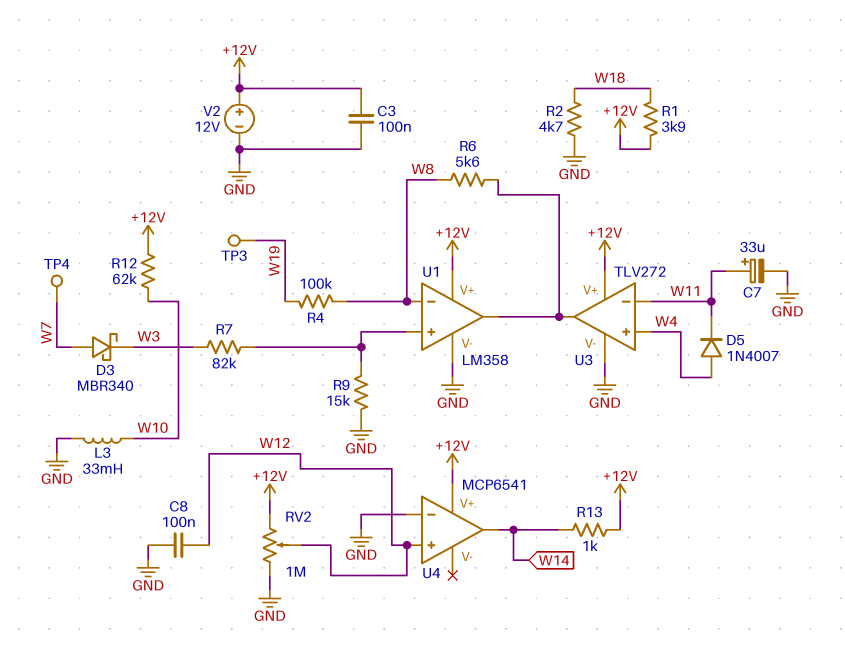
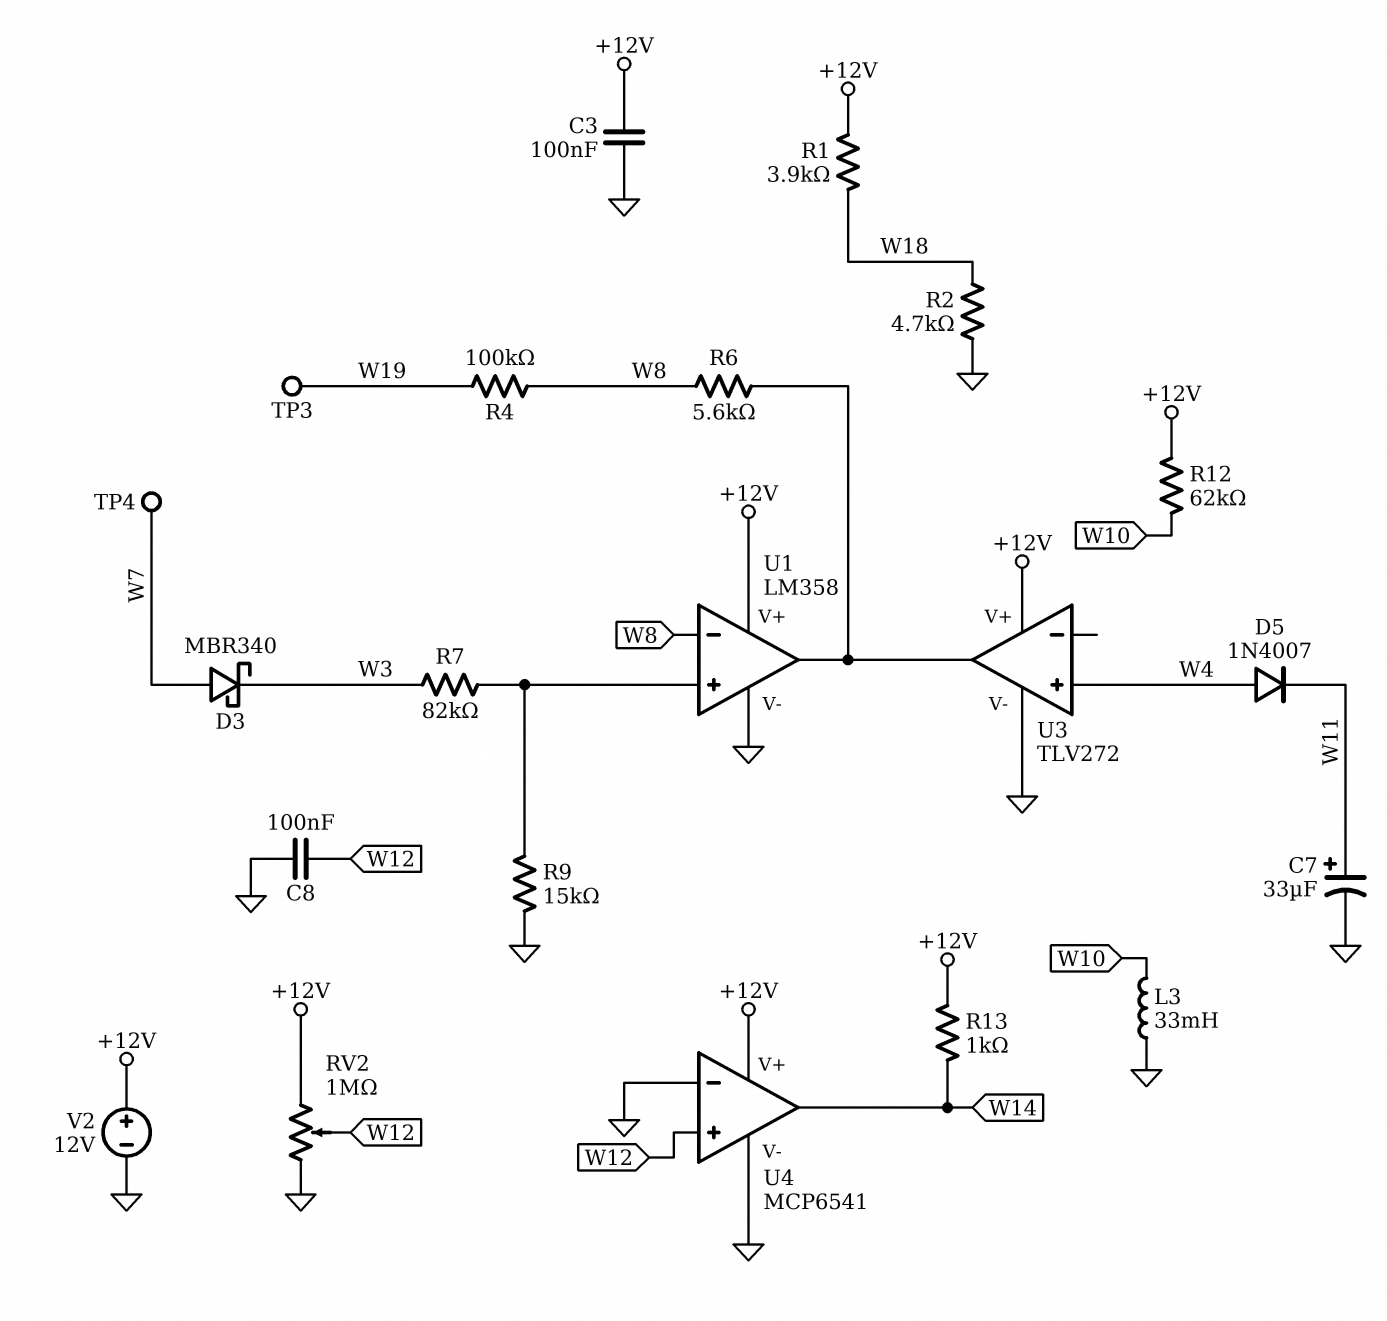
U3 pin in-: W11 -> none
U4 pin V-: none -> GND

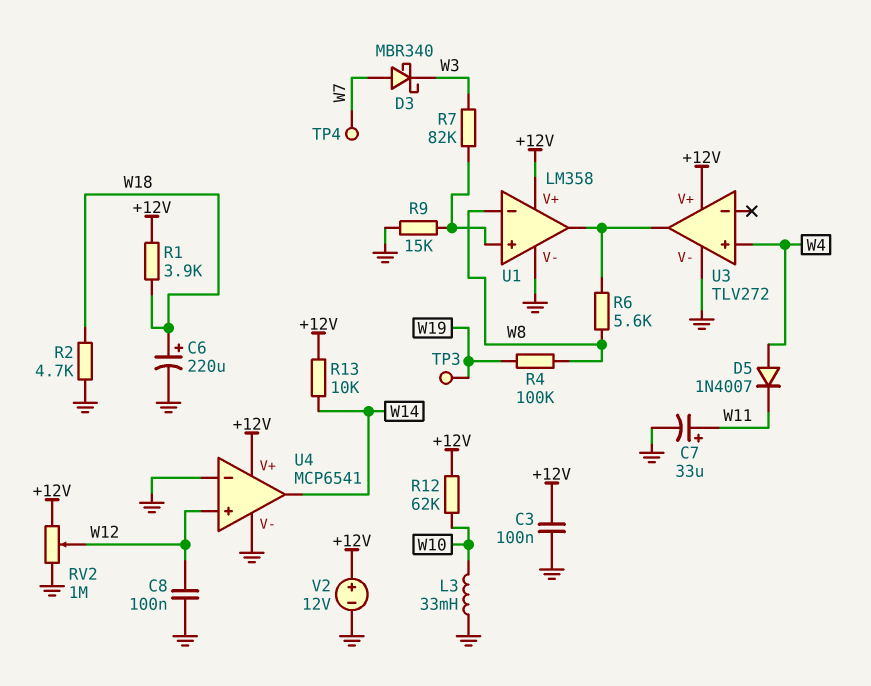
C6: none -> 220uF (plus W18, minus GND)
R13: 1k (+12V, W14) -> 10k (+12V, W14)

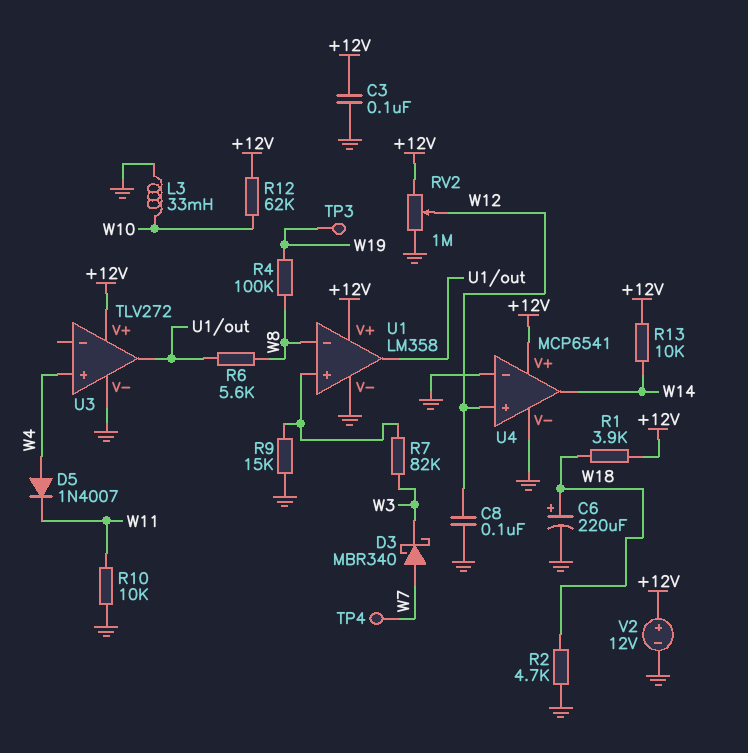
C7: 33uF (plus W11, minus GND) -> none
R10: none -> 10k (GND, W11)

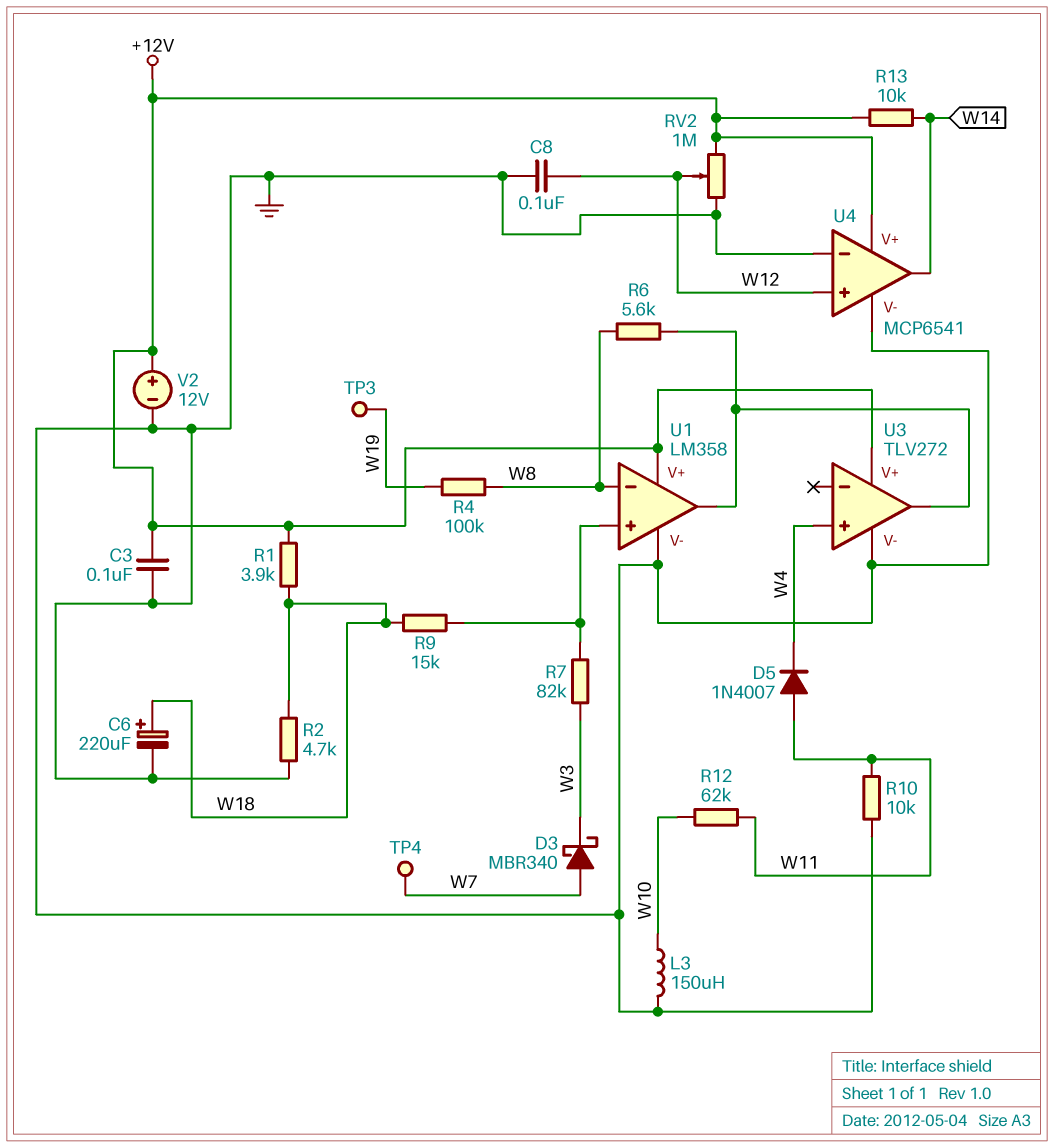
D5: diode 1N4007 (A W4, K W11) -> diode 1N4007 (A W11, K W4)
L3: 33mH (GND, W10) -> 150uH (GND, W10)
R9: 15k (GND, U1/in+) -> 15k (U1/in+, W18)
R12: 62k (+12V, W10) -> 62k (W10, W11)

